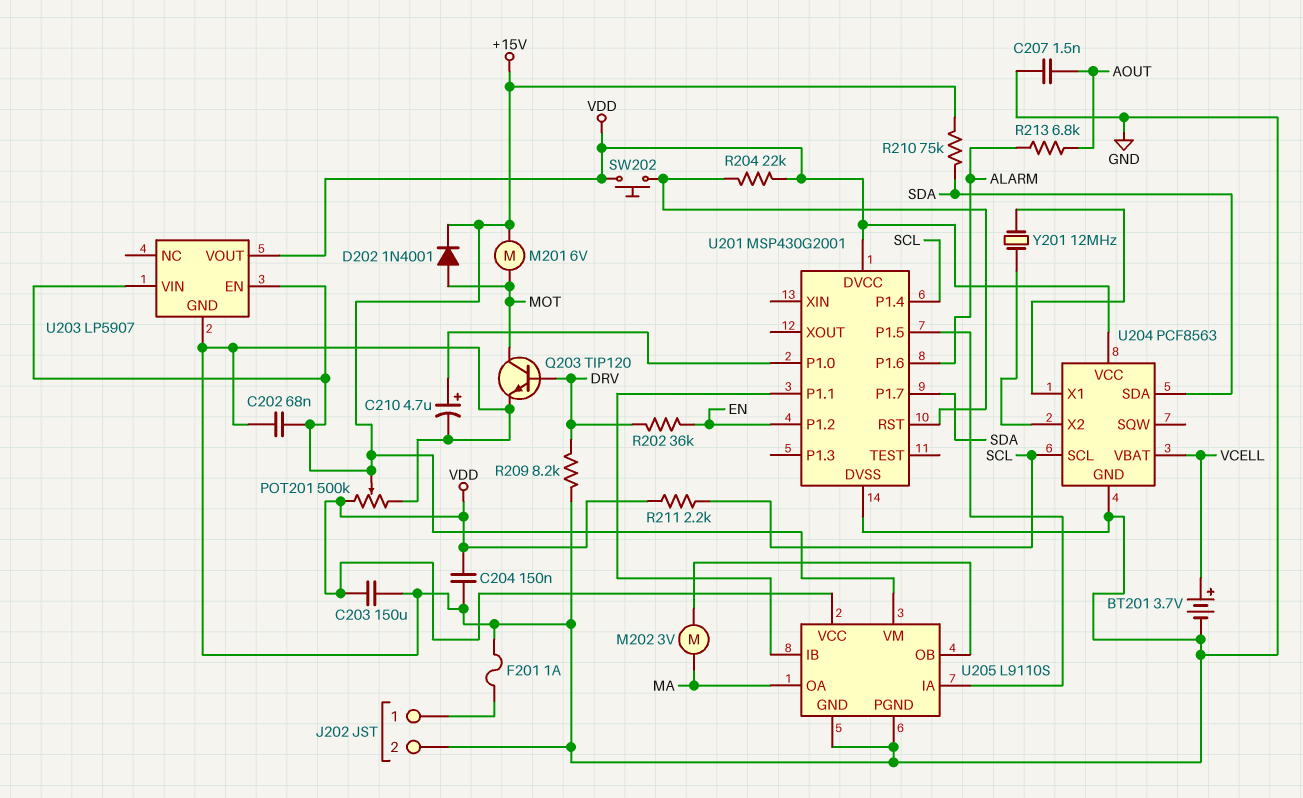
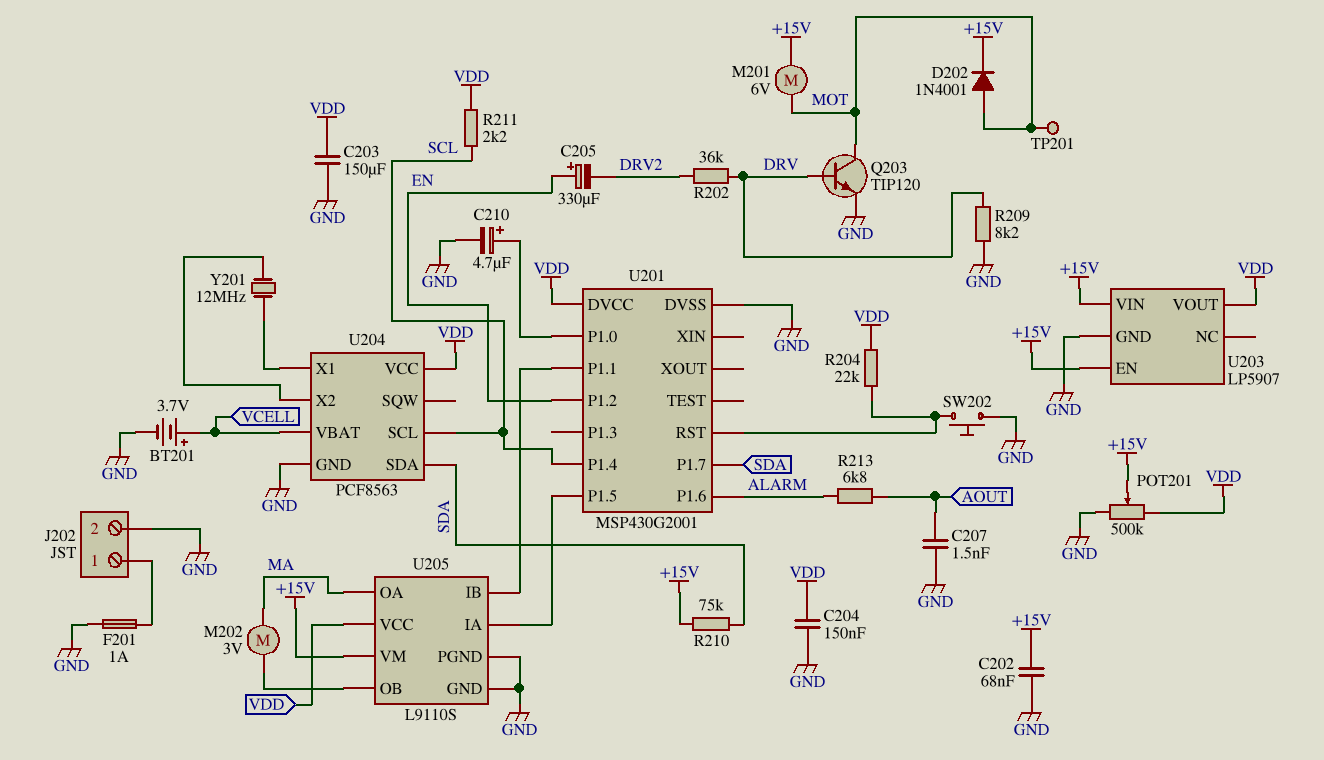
C205: none -> 330uF (plus EN, minus DRV2)
R202: 36k (DRV, EN) -> 36k (DRV, DRV2)
SW202: button (U201/RST, VDD) -> button (GND, U201/RST)
TP201: none -> test point (MOT)

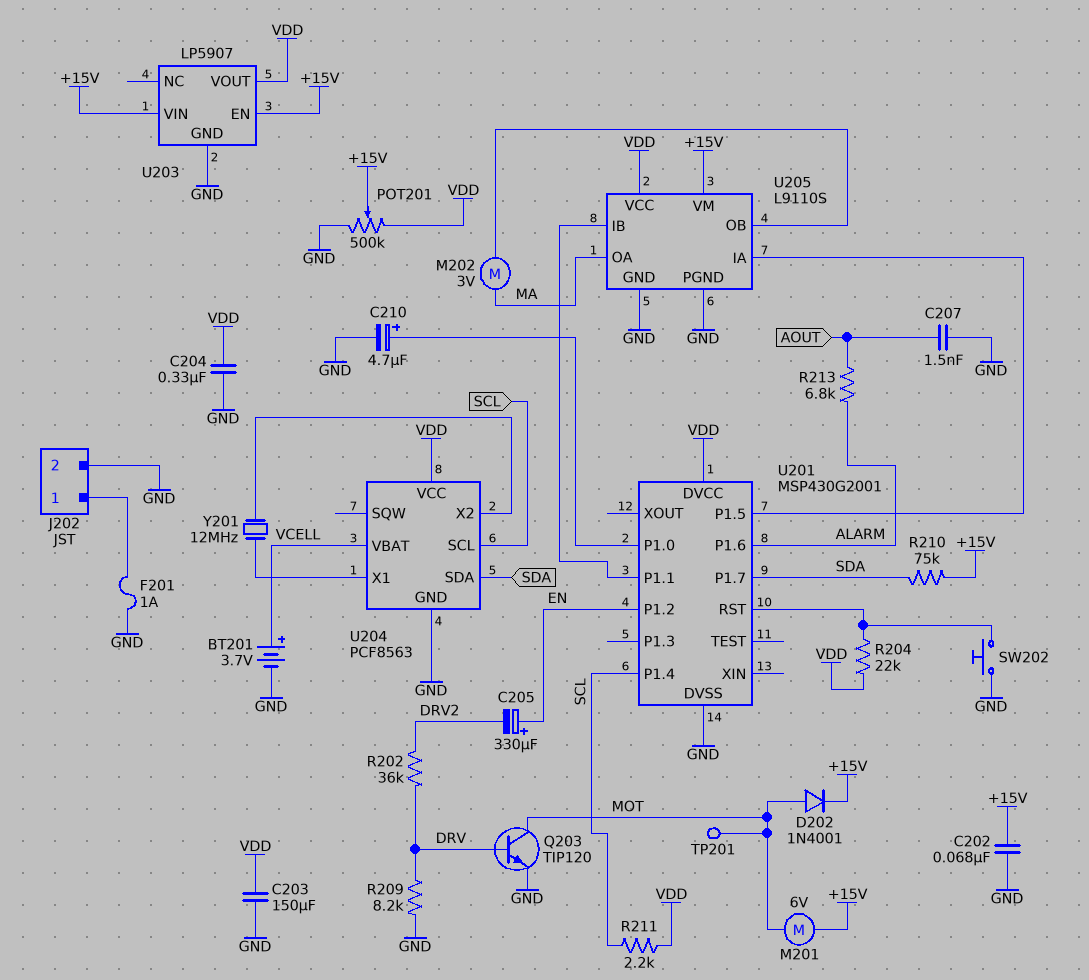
C204: 150nF (GND, VDD) -> 330nF (GND, VDD)

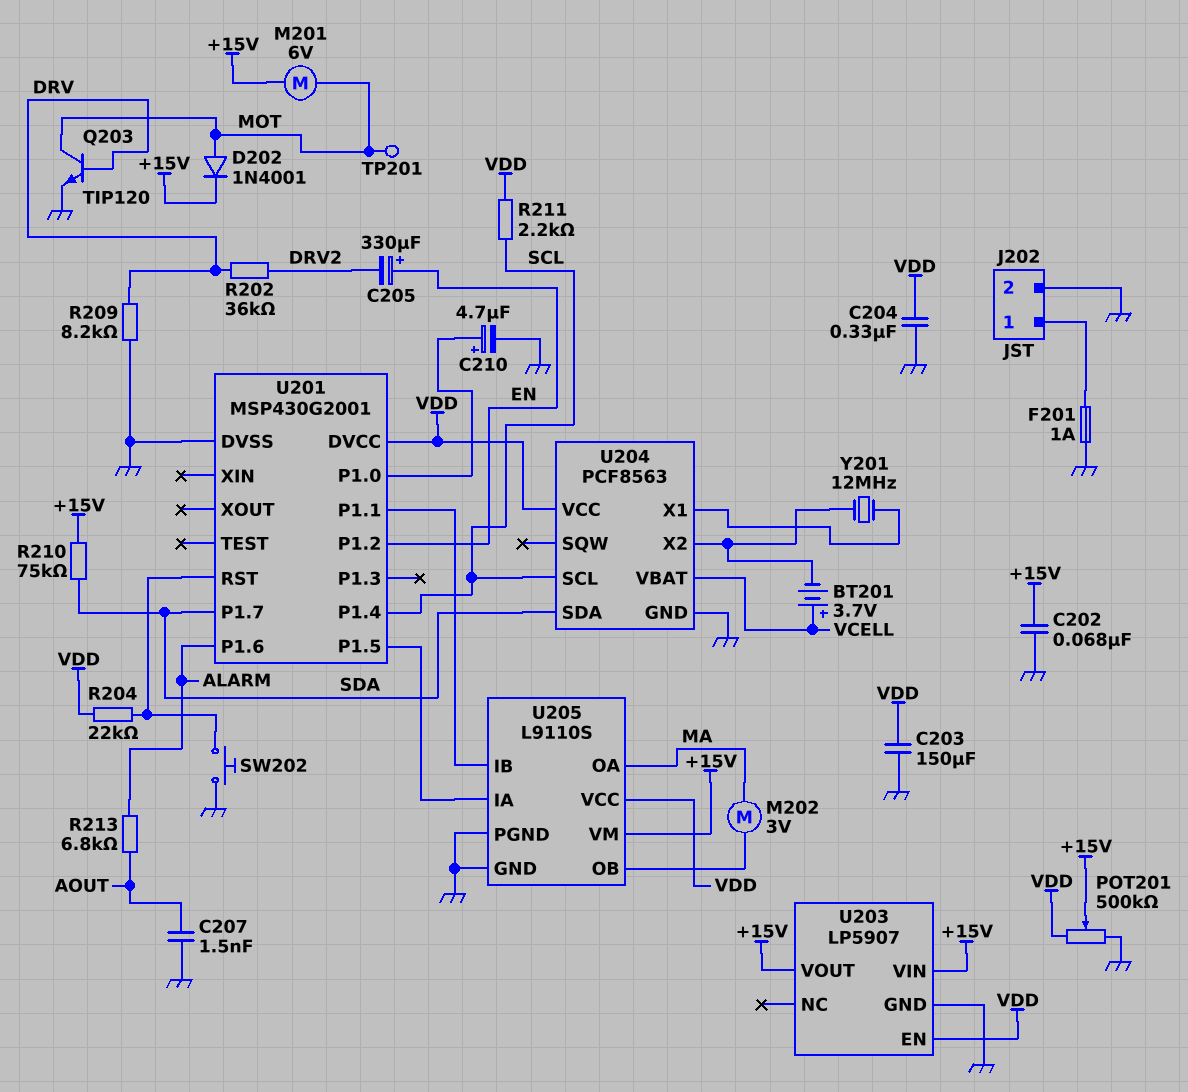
BT201: 3.7V (plus VCELL, minus GND) -> 3.7V (plus VCELL, minus U204/X2)
U203 pin EN: +15V -> VDD
U203 pin VOUT: VDD -> +15V

